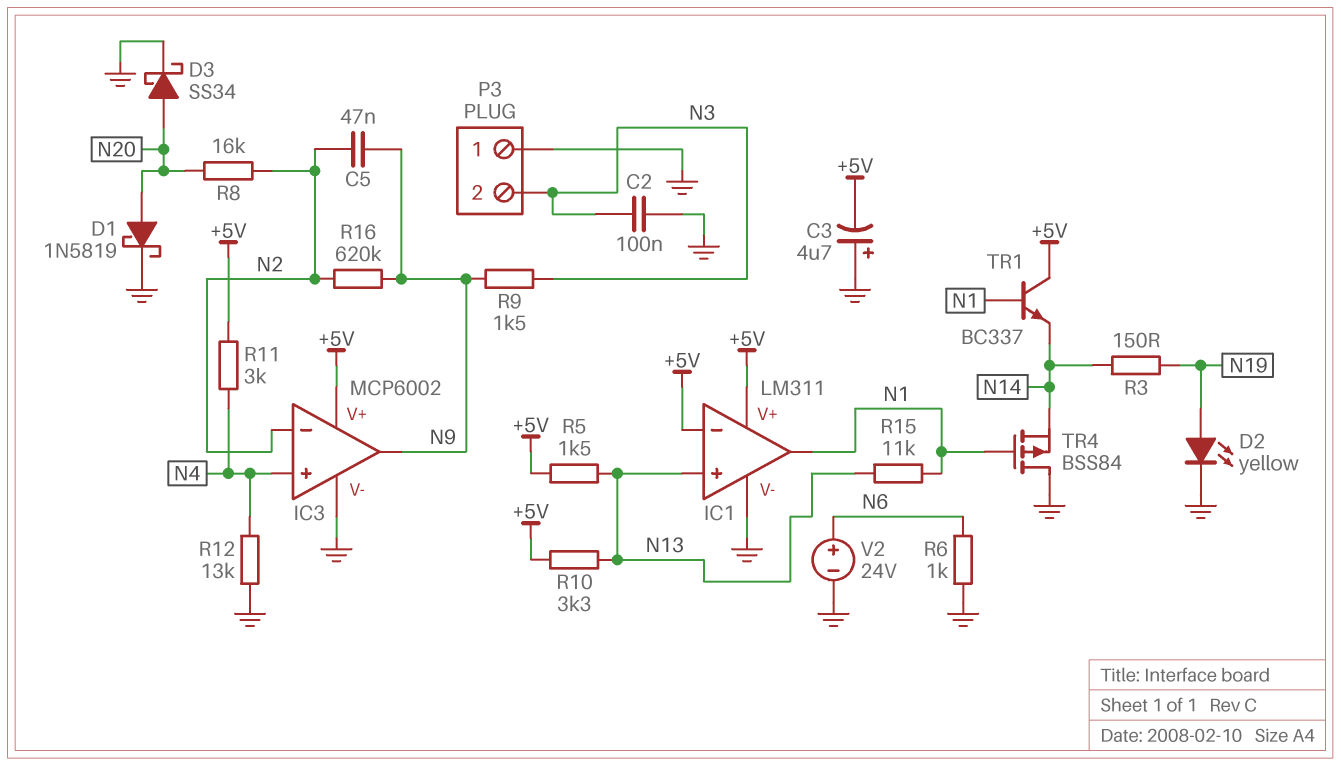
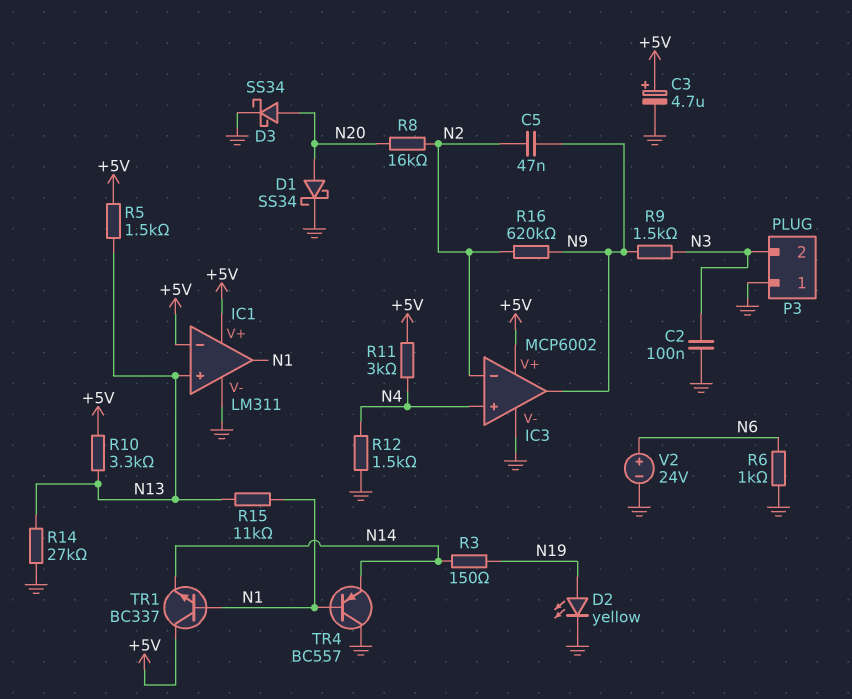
C3: 4.7uF (plus GND, minus +5V) -> 4.7uF (plus +5V, minus GND)
D1: schottky 1N5819 (A N20, K GND) -> schottky SS34 (A N20, K GND)
R12: 13k (GND, N4) -> 1.5k (GND, N4)
R14: none -> 27k (GND, N13)
TR4: PMOS BSS84 (G N1, D GND, S N14) -> PNP BC557 (B N1, C GND, E N14)

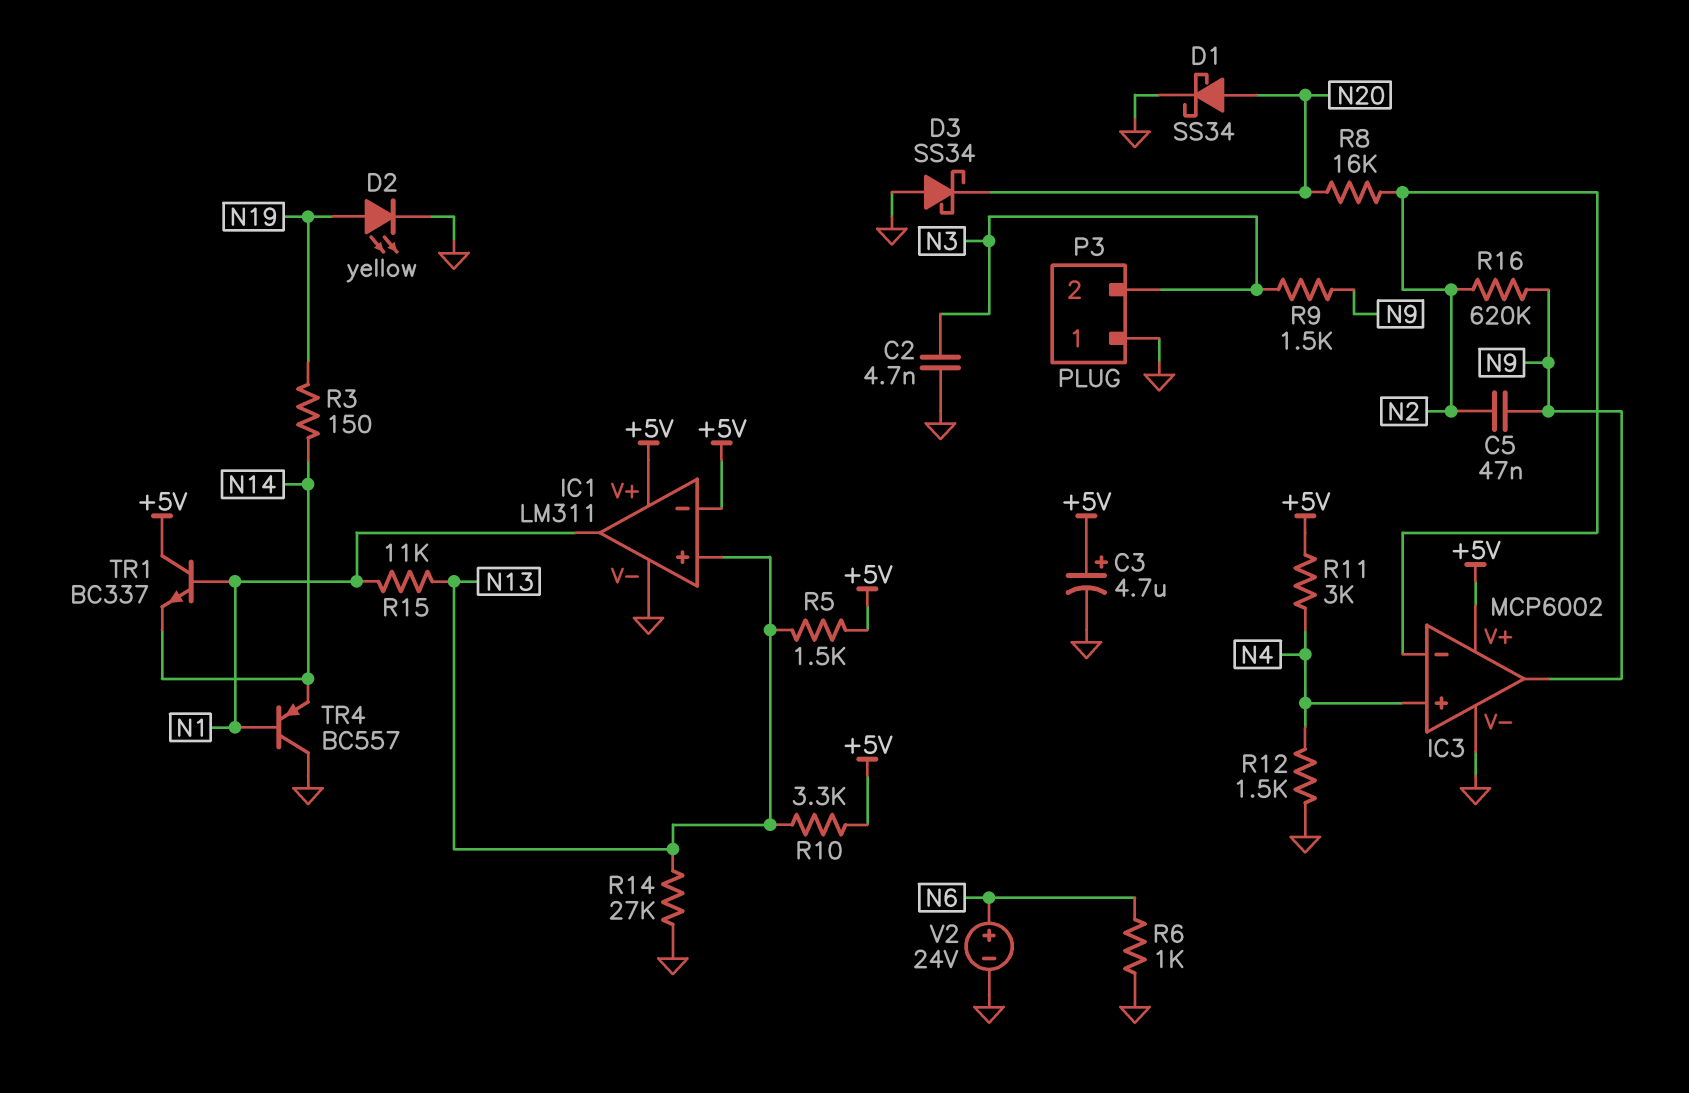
C2: 100nF (GND, N3) -> 4.7nF (GND, N3)
D3: schottky SS34 (A N20, K GND) -> schottky SS34 (A GND, K N20)

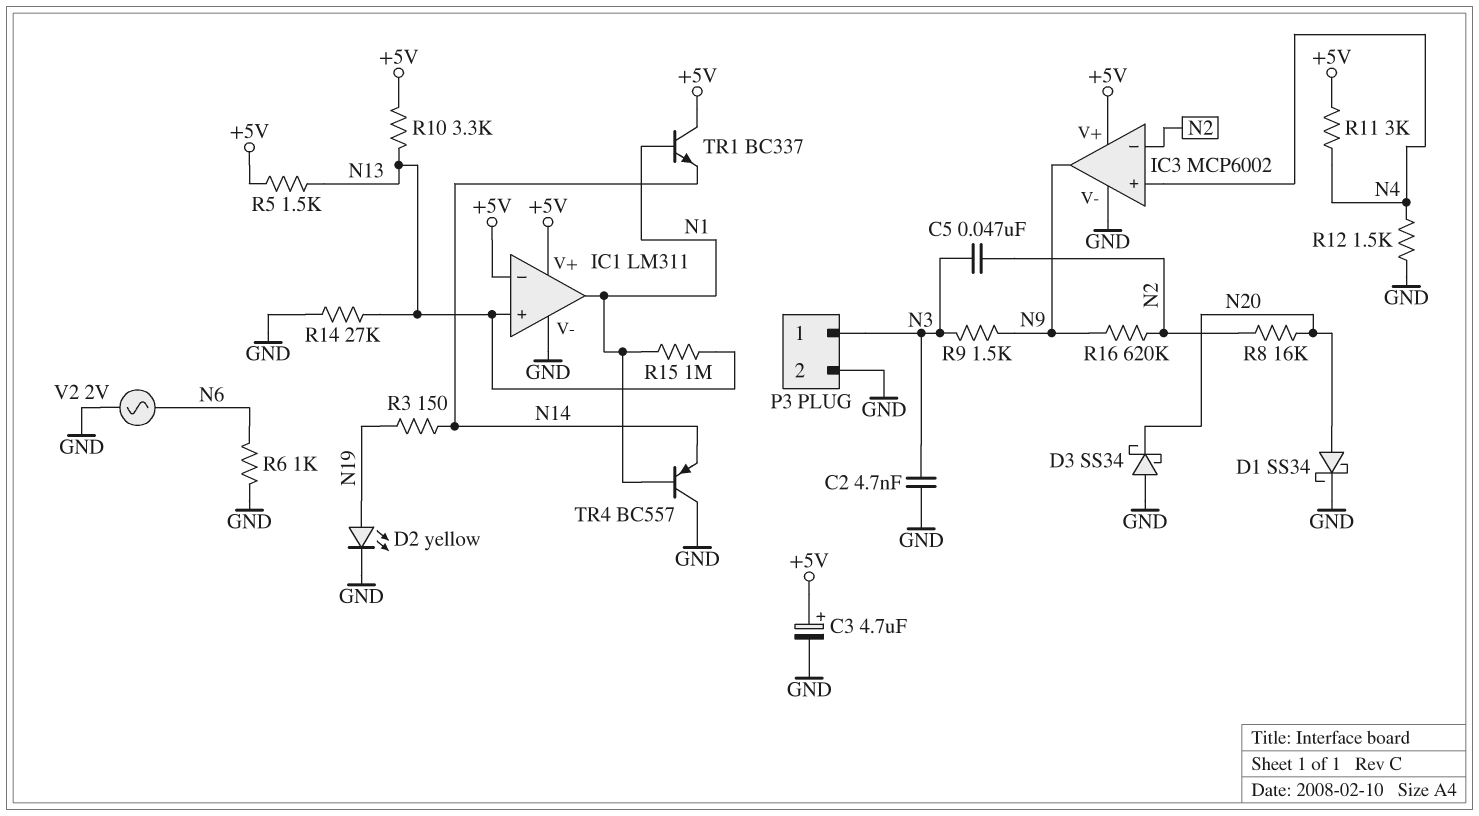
C5: 47nF (N2, N9) -> 47nF (N2, N3)
P3 pin 1: GND -> N3
P3 pin 2: N3 -> GND
R15: 11k (N1, N13) -> 1M (N1, N13)
V2: 24V (plus N6, minus GND) -> AC 2V (GND, N6)

